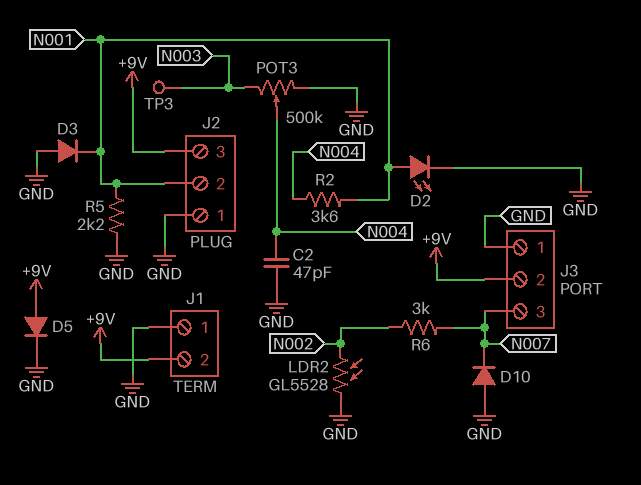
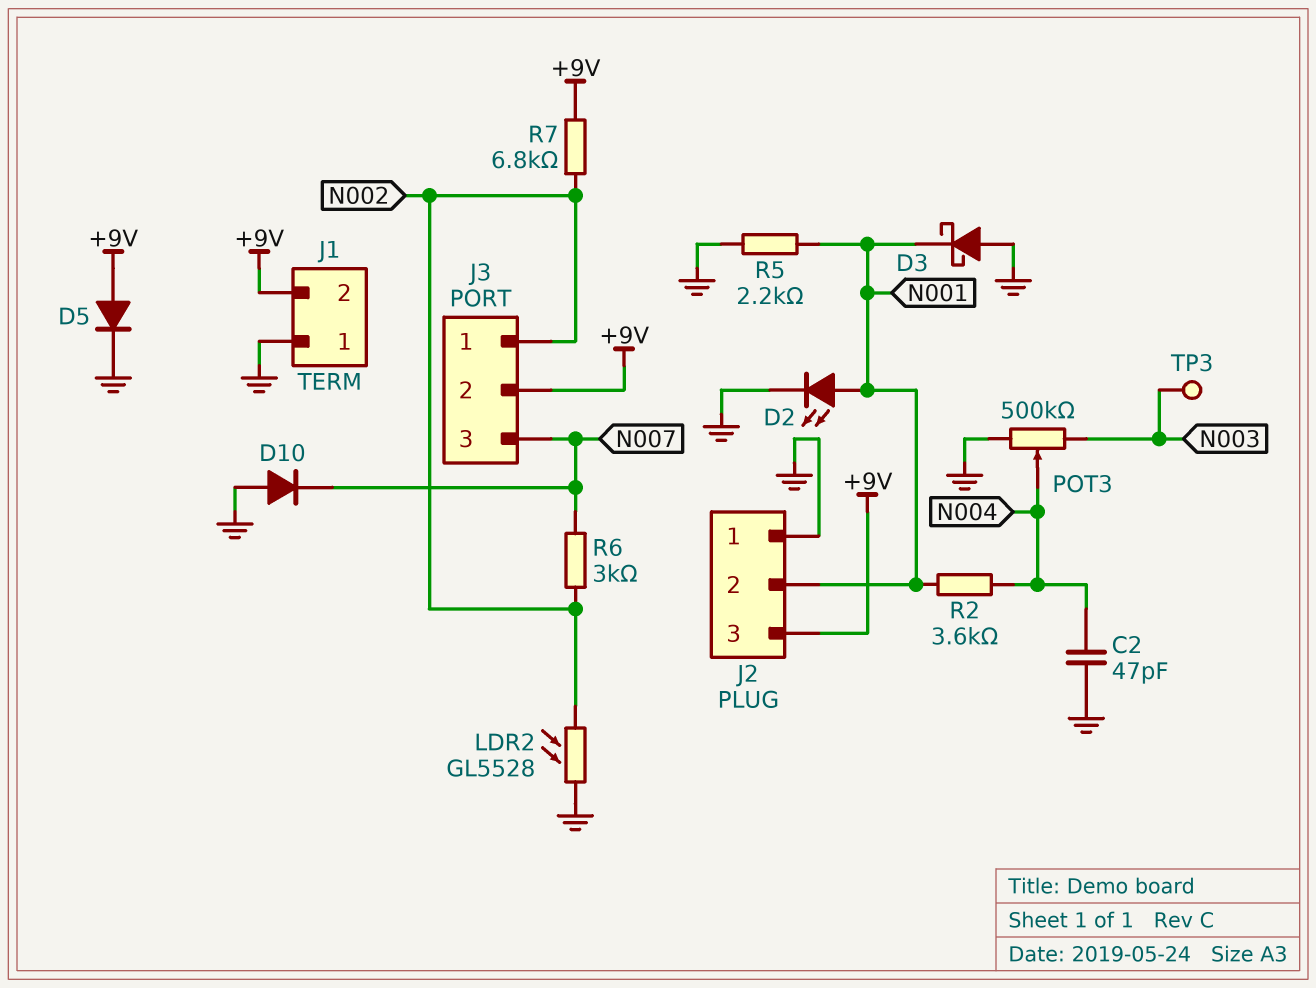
D3: diode (A GND, K N001) -> schottky (A GND, K N001)
J3 pin 1: GND -> N002
R7: none -> 6.8k (+9V, N002)

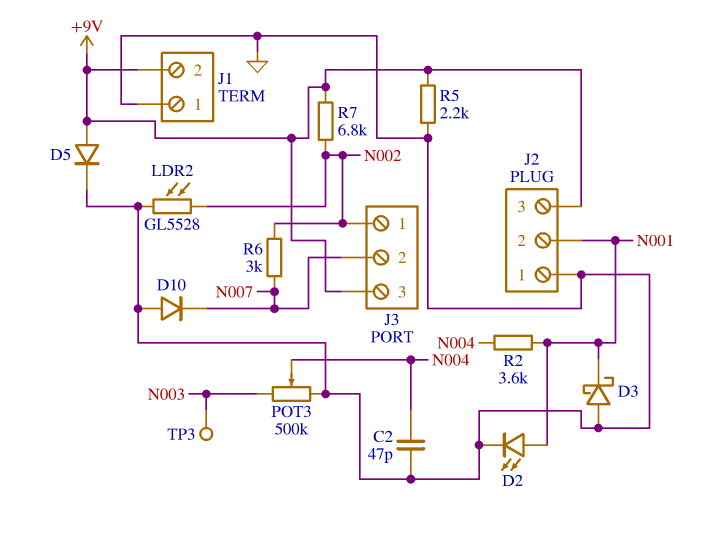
J3 pin 2: +9V -> N007
J3 pin 3: N007 -> +9V
R5: 2.2k (GND, N001) -> 2.2k (+9V, GND)

